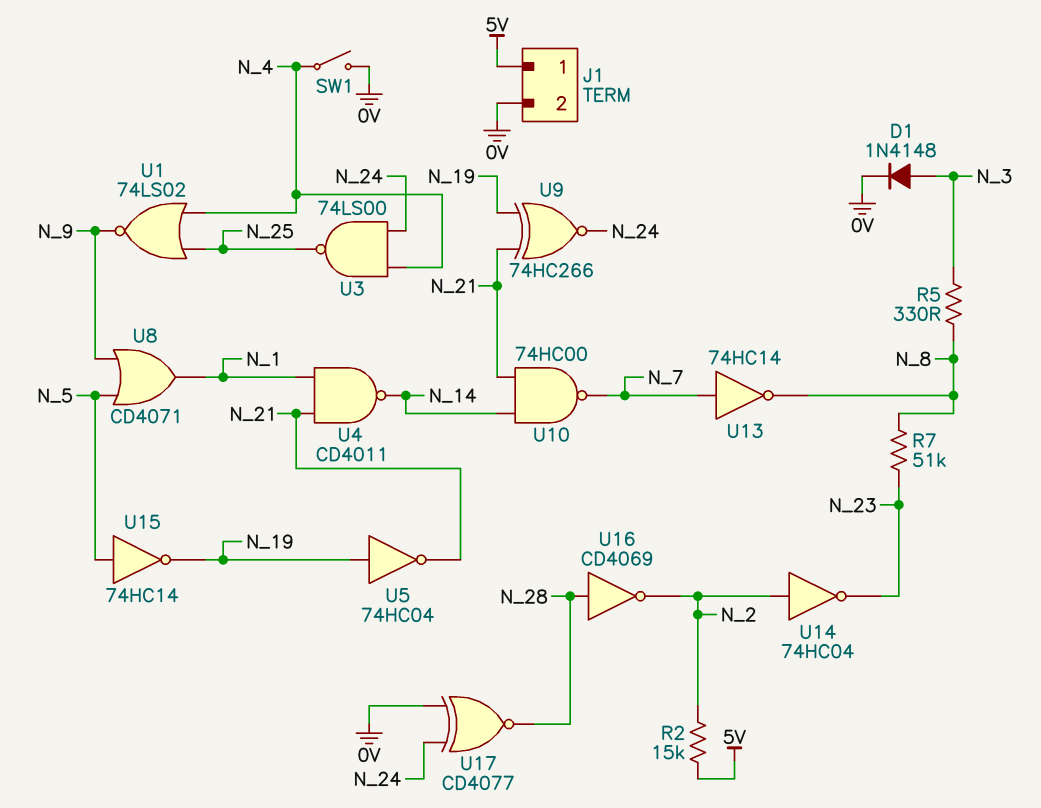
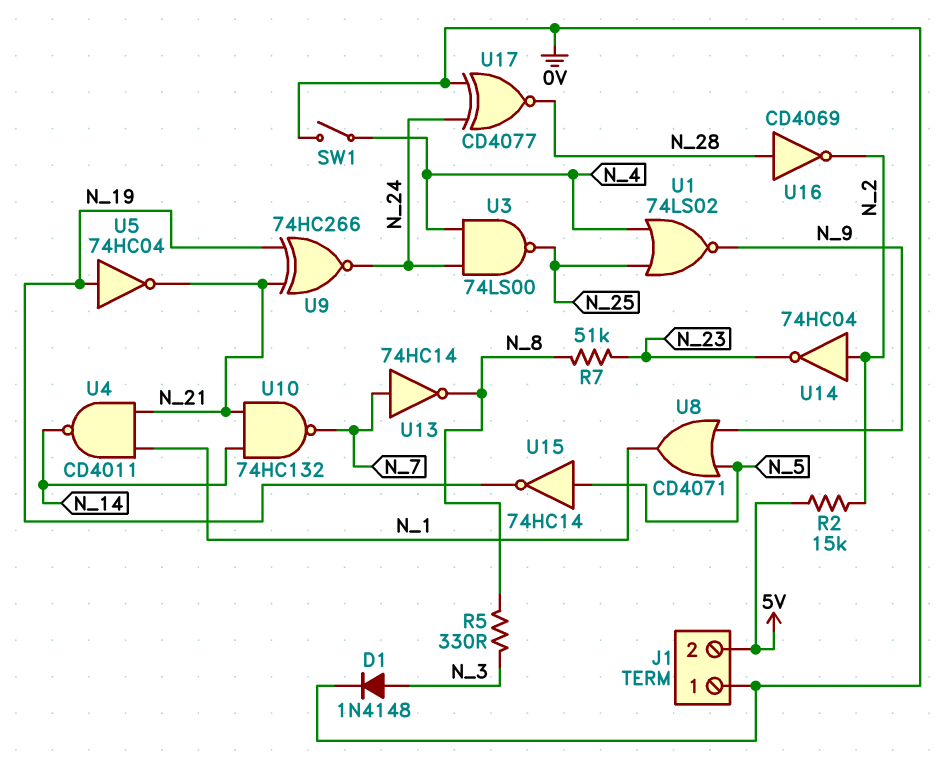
J1 pin 1: 5V -> 0V
J1 pin 2: 0V -> 5V
U10: NAND 74HC00 (in N_14, in N_21, out N_7) -> NAND 74HC132 (in N_14, in N_21, out N_7)

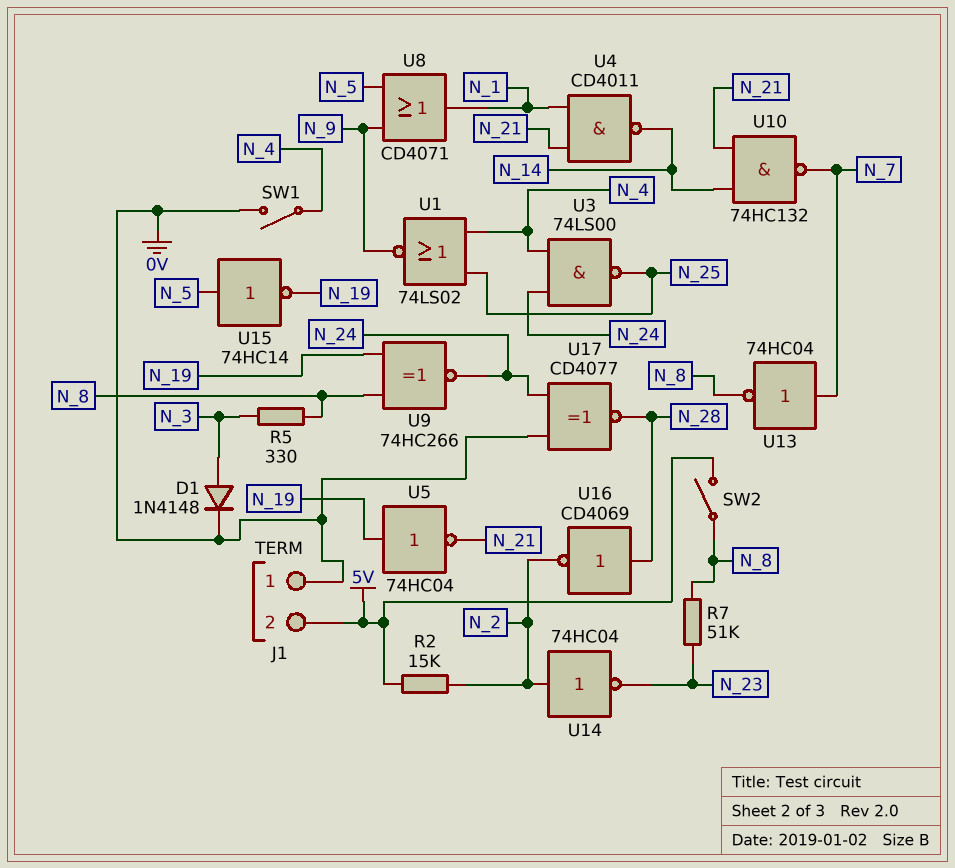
SW2: none -> switch (5V, N_8)
U9: XNOR 74HC266 (in N_19, in N_21, out N_24) -> XNOR 74HC266 (in N_8, in N_19, out N_24)
U13: NOT 74HC14 (in N_7, out N_8) -> NOT 74HC04 (in N_7, out N_8)

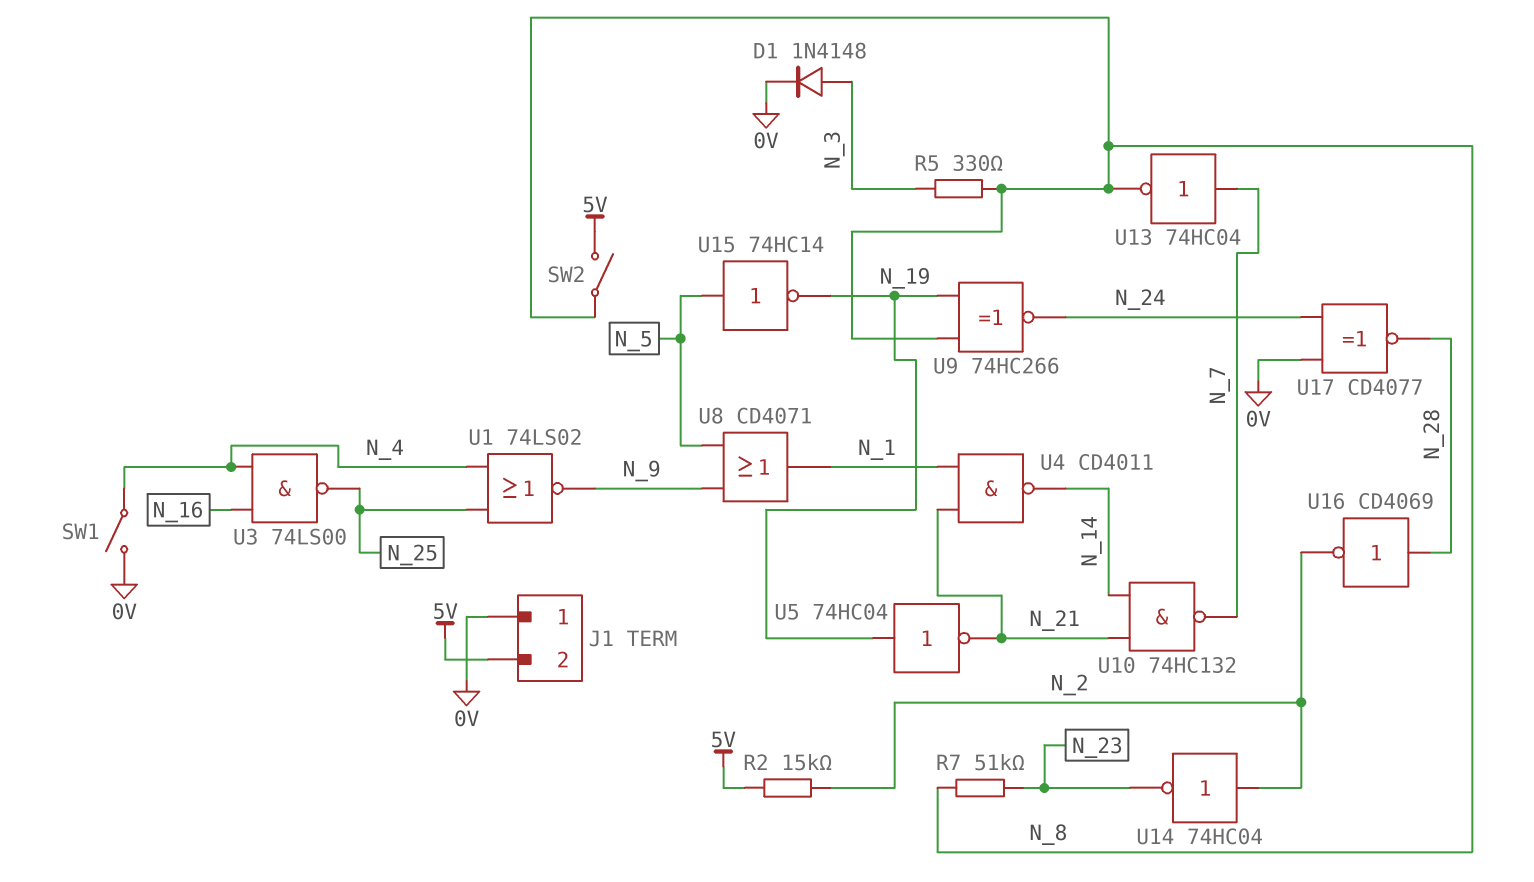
U3: NAND 74LS00 (in N_4, in N_24, out N_25) -> NAND 74LS00 (in N_4, in N_16, out N_25)

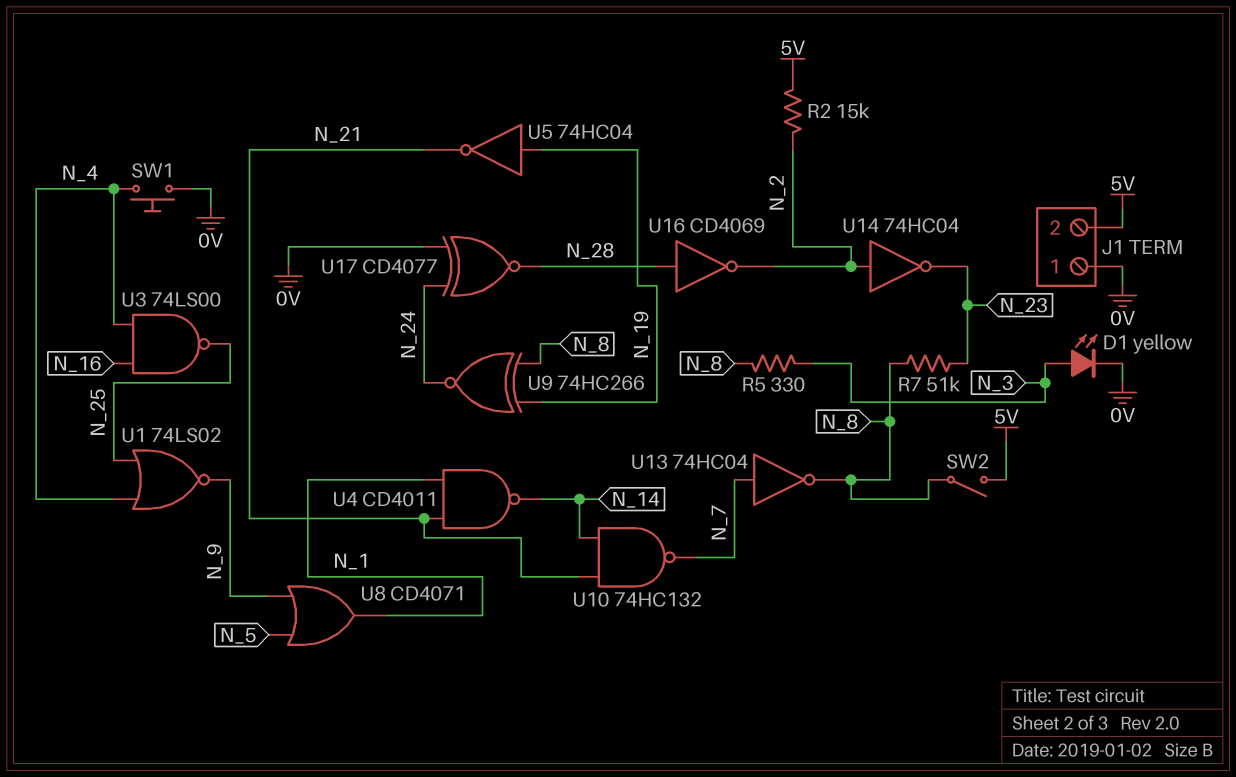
D1: diode 1N4148 (A N_3, K 0V) -> LED yellow (A N_3, K 0V)
SW1: switch (0V, N_4) -> button (0V, N_4)
U15: NOT 74HC14 (in N_5, out N_19) -> none

